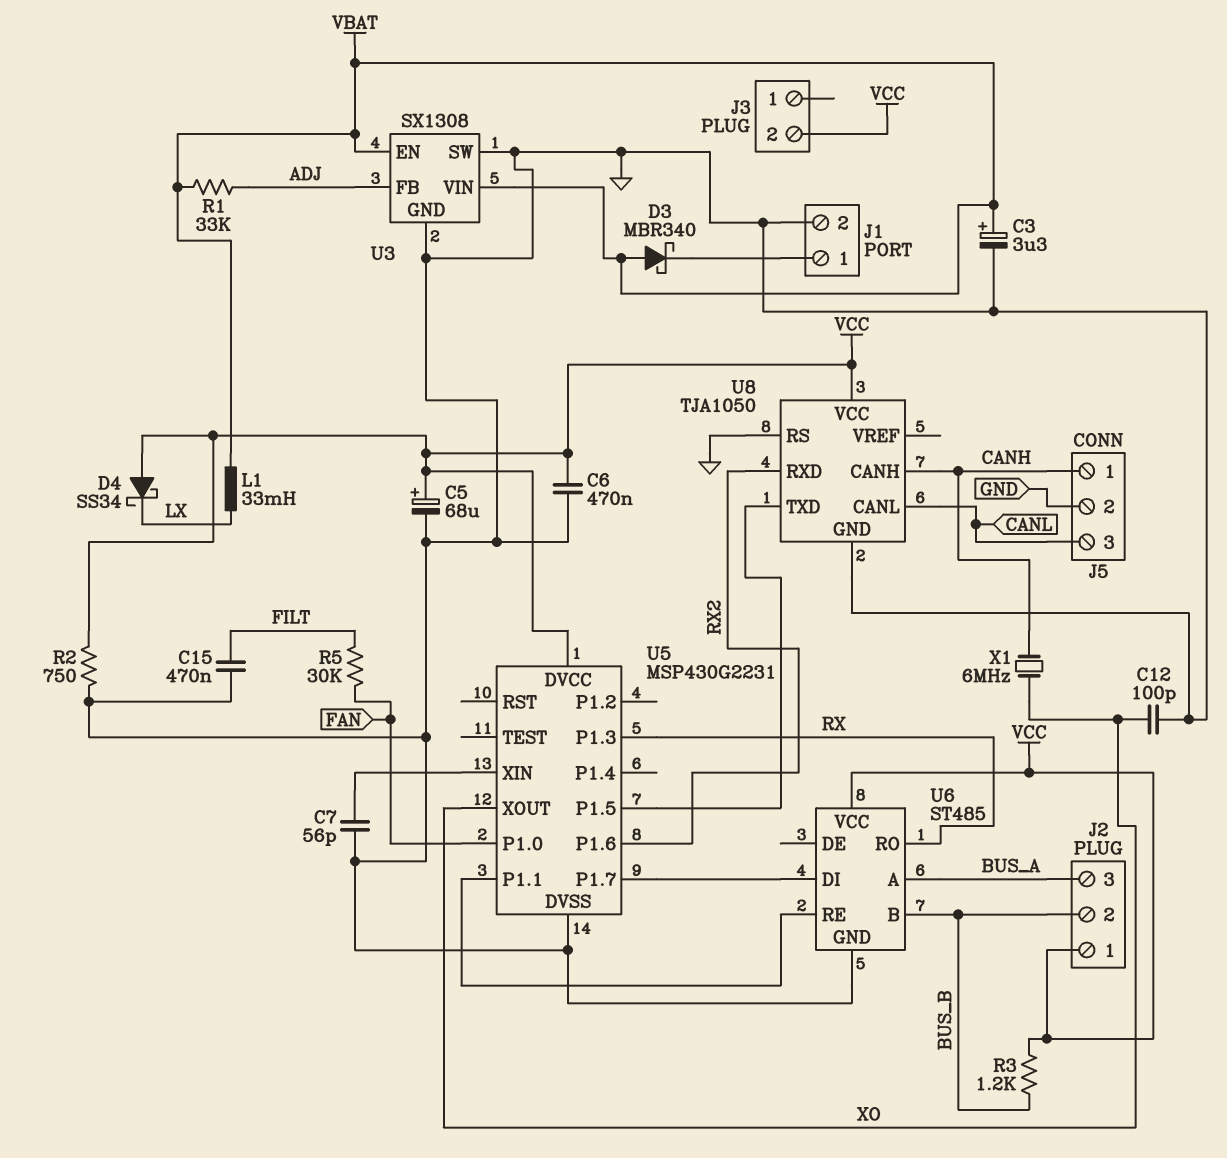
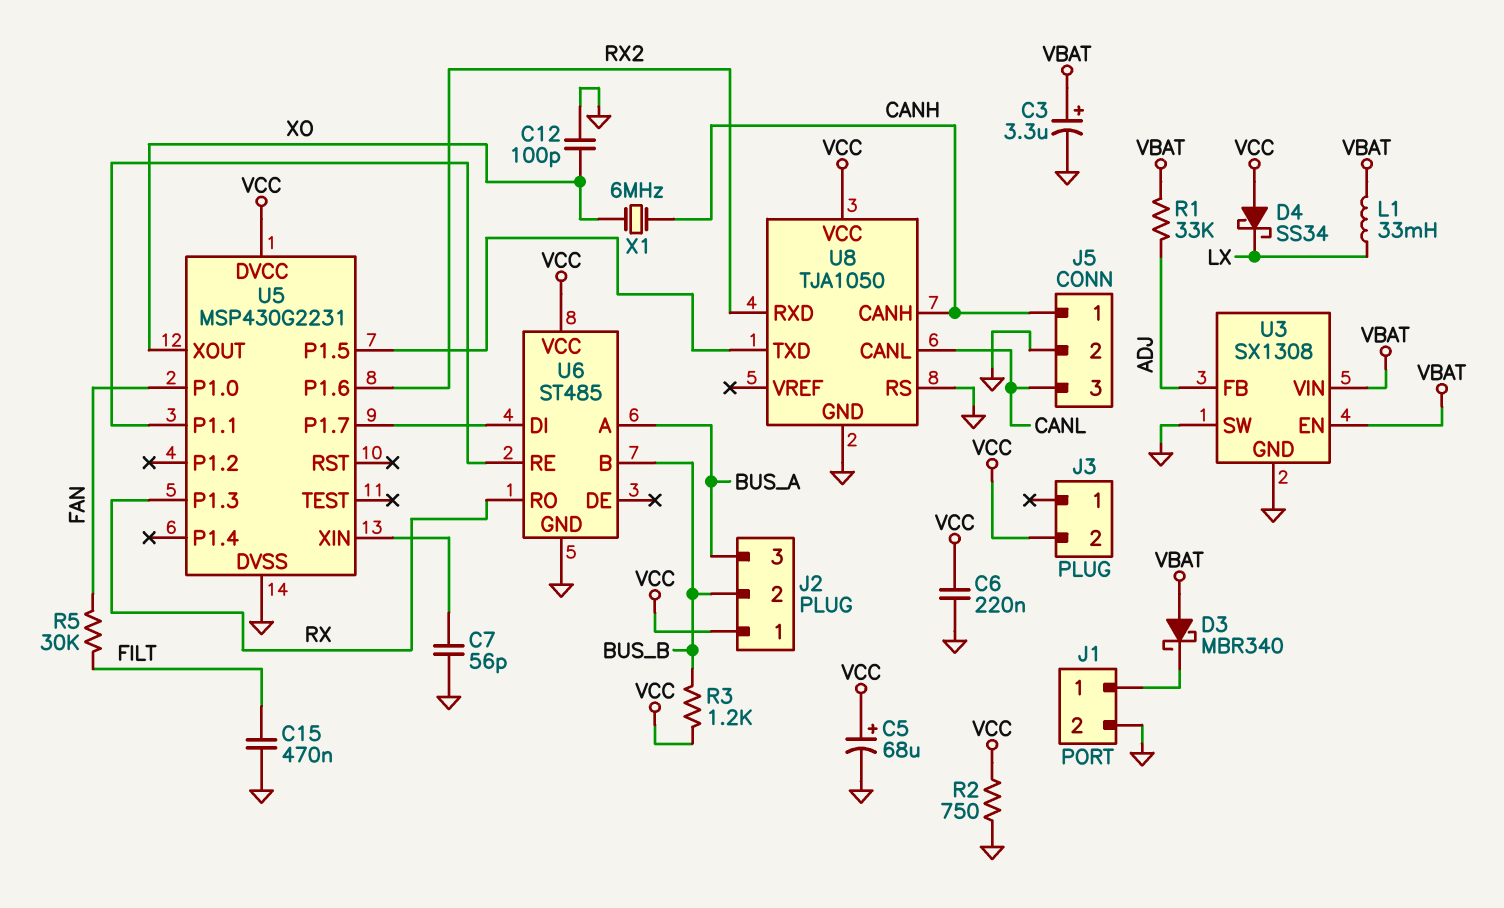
C6: 470nF (GND, VCC) -> 220nF (GND, VCC)

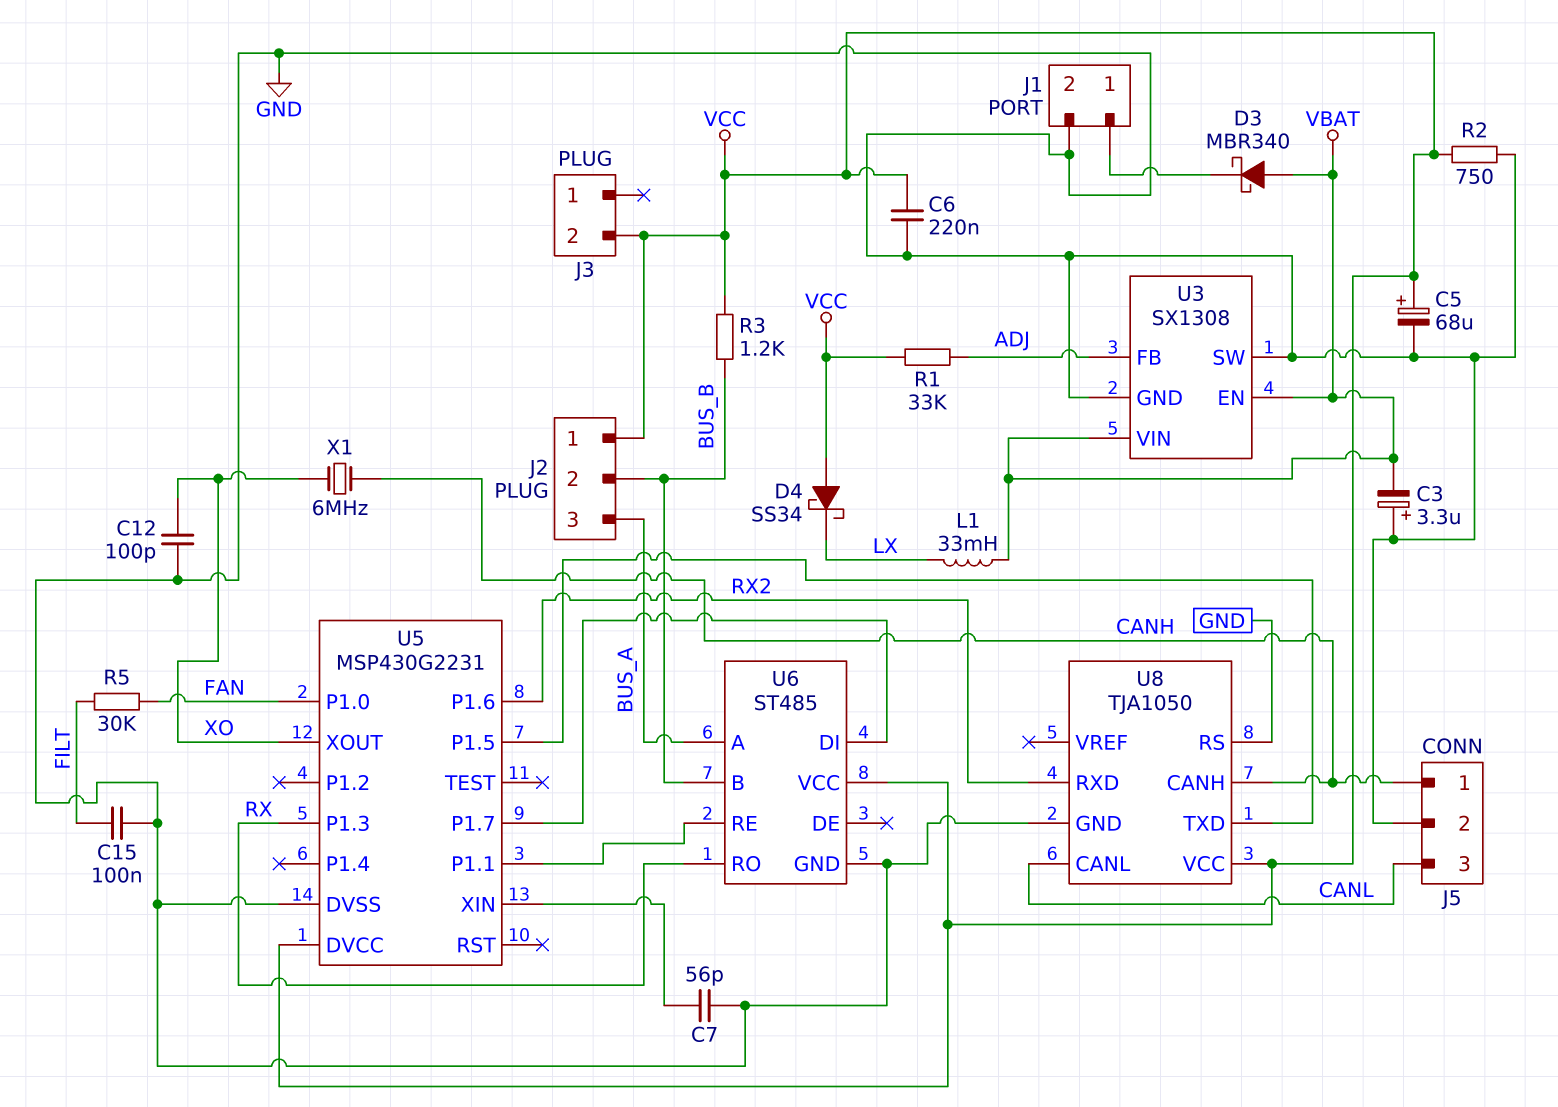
C3: 3.3uF (plus VBAT, minus GND) -> 3.3uF (plus GND, minus VBAT)
C15: 470nF (FILT, GND) -> 100nF (FILT, GND)
R1: 33k (ADJ, VBAT) -> 33k (ADJ, VCC)

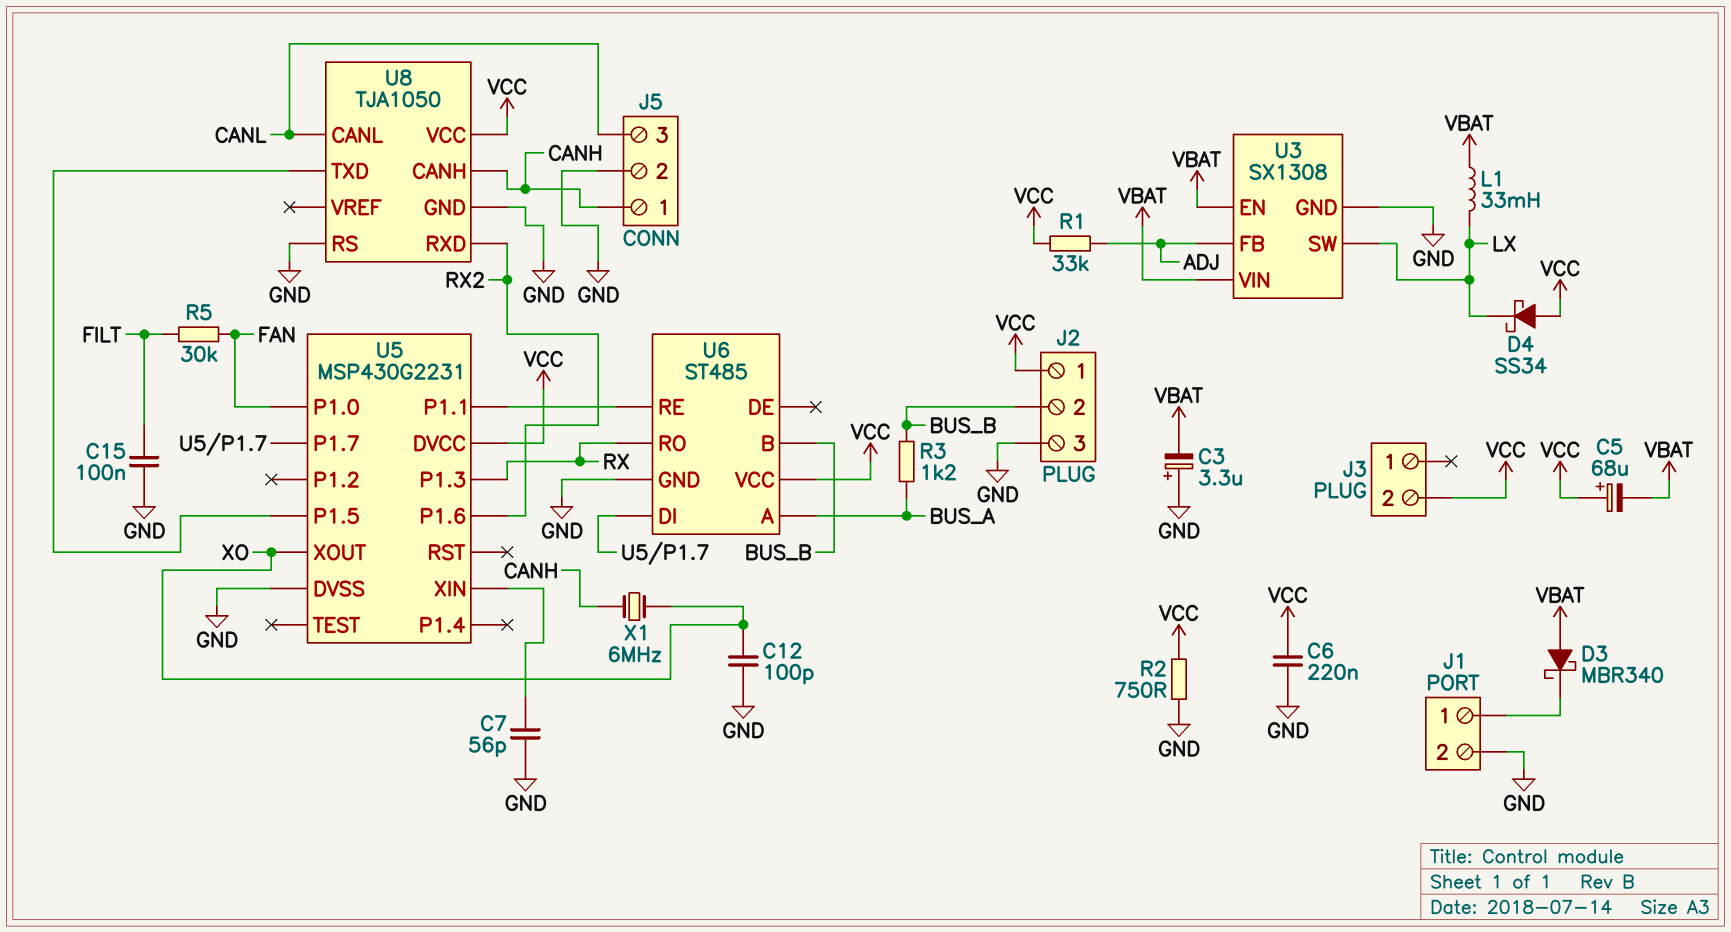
C5: 68uF (plus VCC, minus GND) -> 68uF (plus VCC, minus VBAT)
J2 pin 3: BUS_A -> GND
R3: 1.2k (BUS_B, VCC) -> 1.2k (BUS_A, BUS_B)
U3 pin SW: GND -> LX

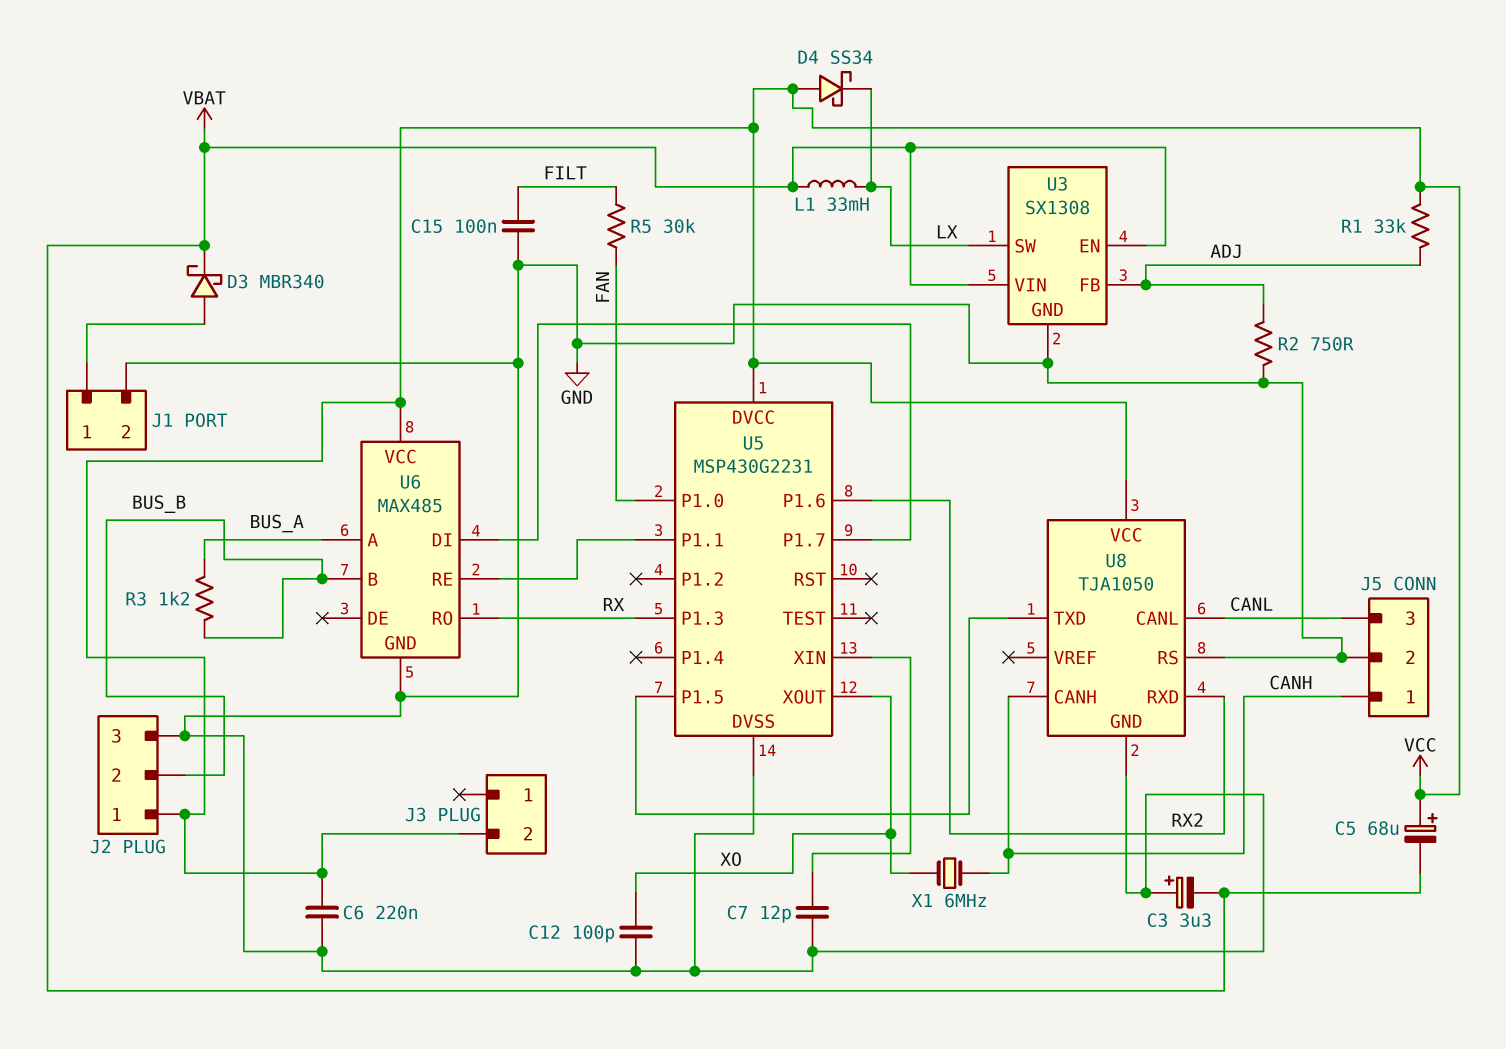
C7: 56pF (GND, U5/XIN) -> 12pF (GND, U5/XIN)
D3: schottky MBR340 (A VBAT, K J1/1) -> schottky MBR340 (A J1/1, K VBAT)
R2: 750 (GND, VCC) -> 750 (ADJ, GND)
U6: ST485 -> MAX485

